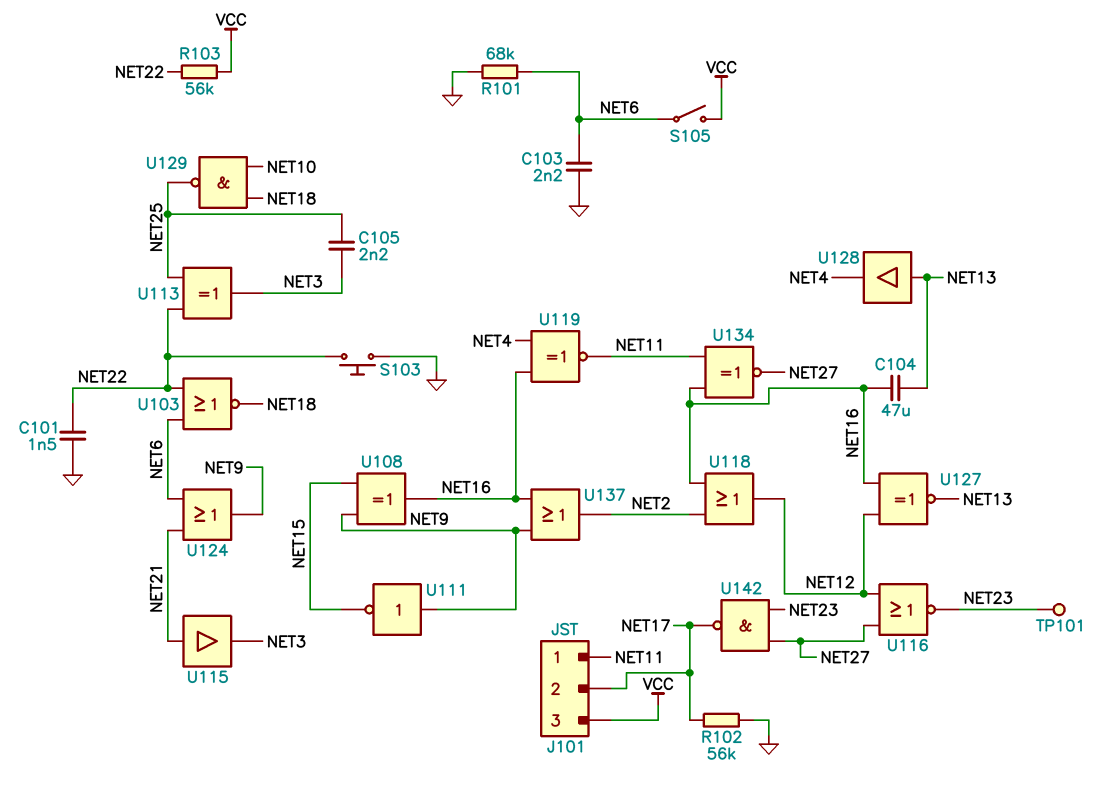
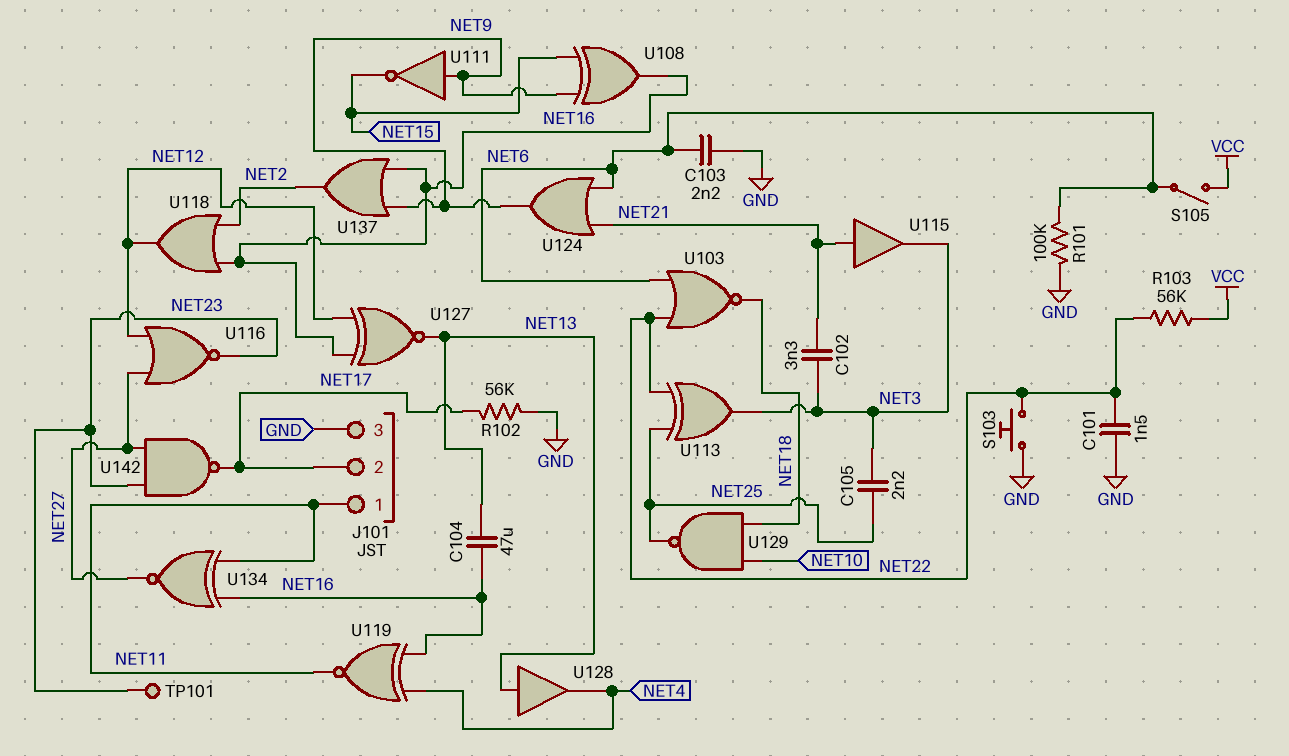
C102: none -> 3.3nF (NET3, NET21)
J101 pin 3: VCC -> GND
R101: 68k (GND, NET6) -> 100k (GND, NET6)

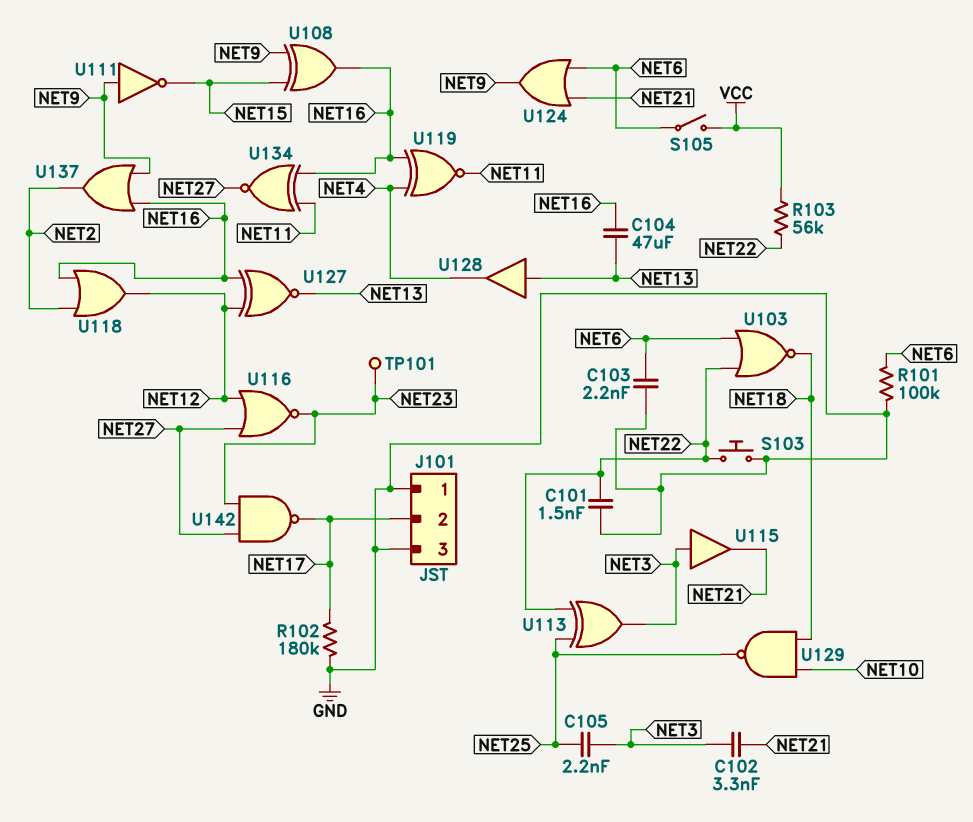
J101 pin 1: NET11 -> GND
R102: 56k (GND, NET17) -> 180k (GND, NET17)
U115: buffer (in NET21, out NET3) -> buffer (in NET3, out NET21)

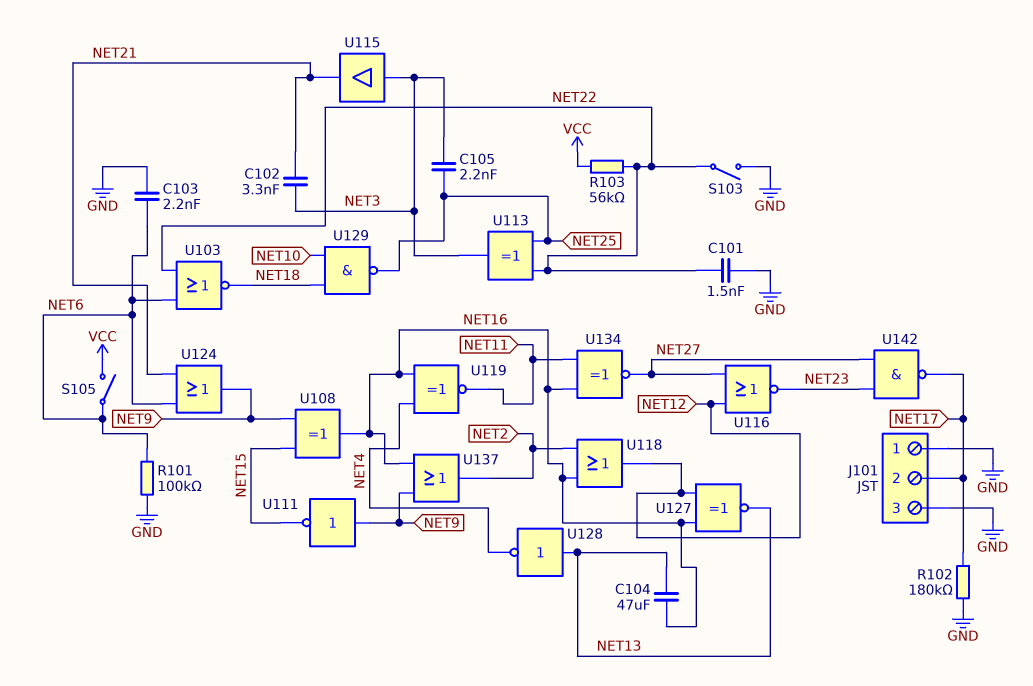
S103: button (GND, NET22) -> switch (GND, NET22)
TP101: test point (NET23) -> none
U128: buffer (in NET13, out NET4) -> NOT (in NET13, out NET4)

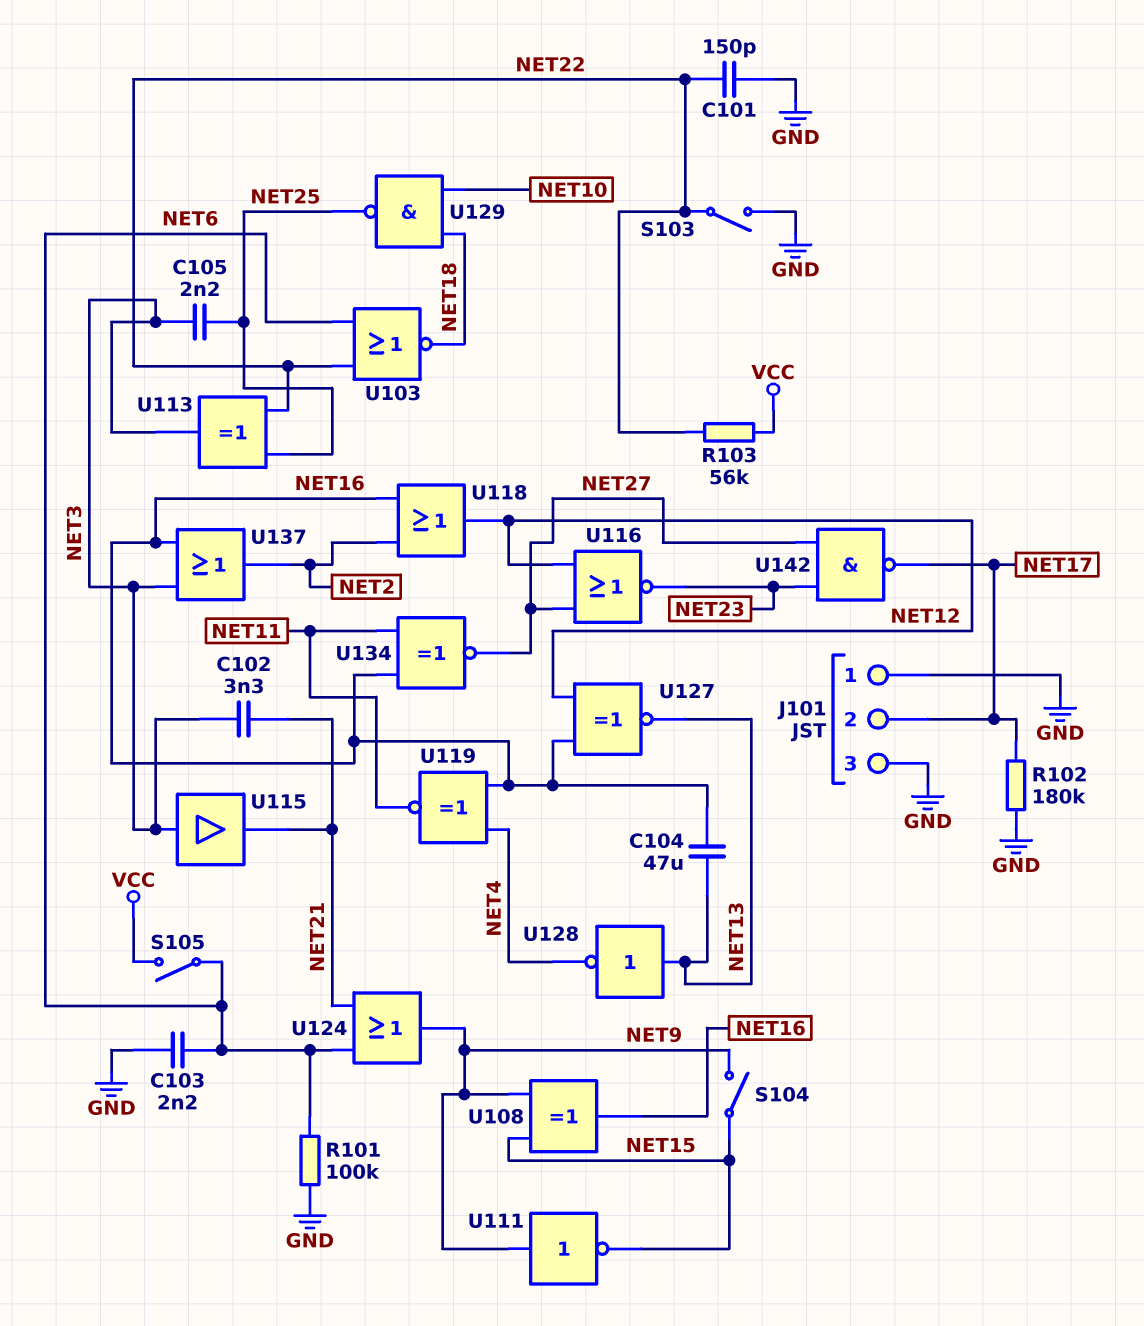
C101: 1.5nF (GND, NET22) -> 150pF (GND, NET22)
S104: none -> switch (NET9, NET15)
U137: OR (in NET9, in NET16, out NET2) -> OR (in NET3, in NET16, out NET2)

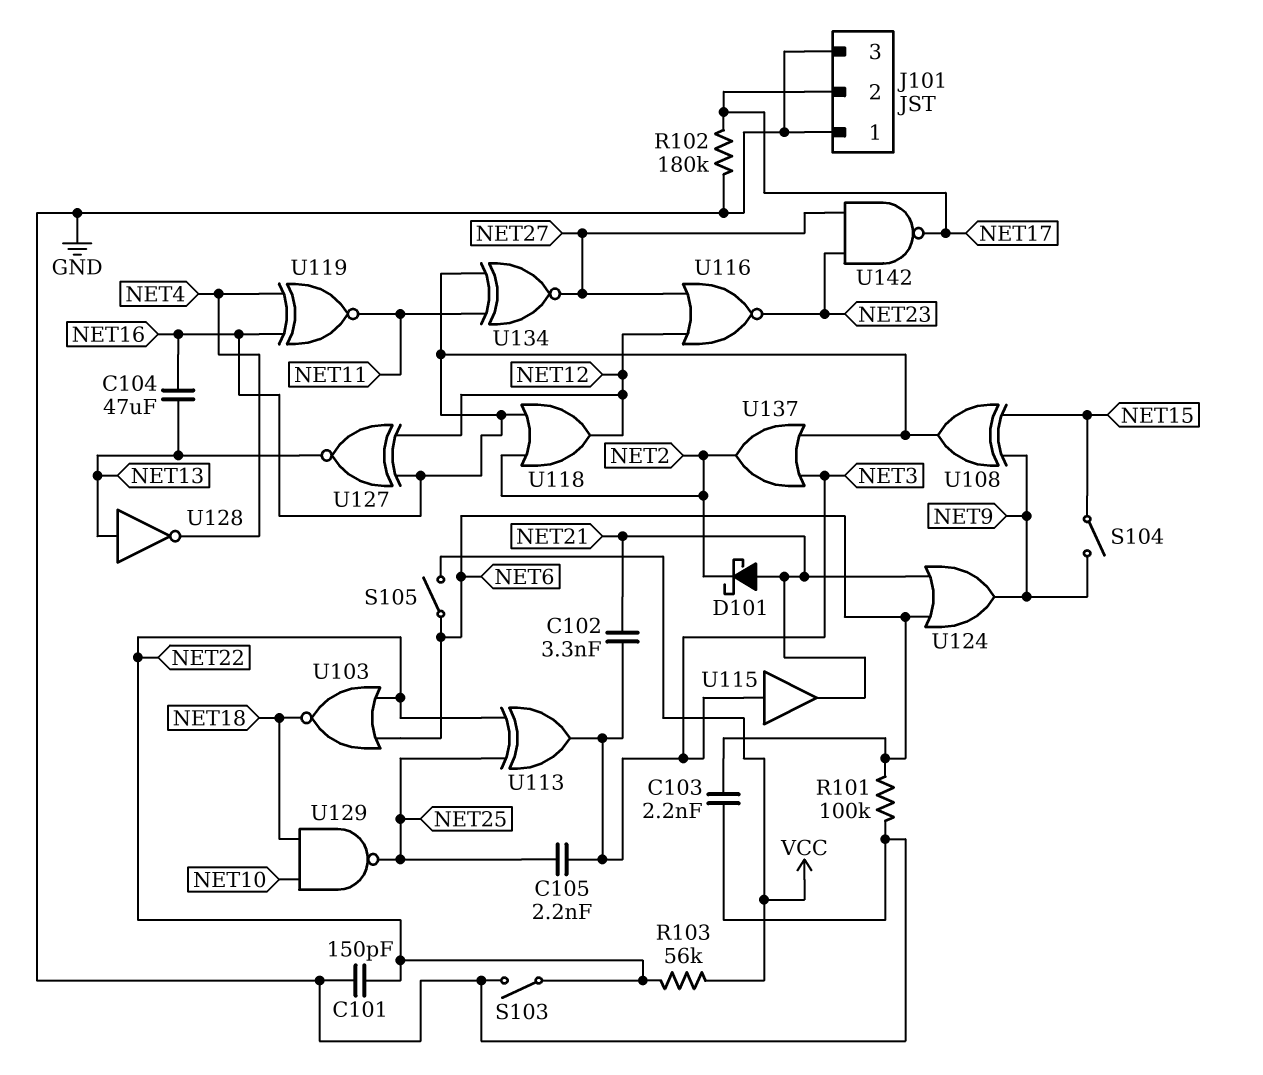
D101: none -> schottky (A NET21, K NET2)
U111: NOT (in NET9, out NET15) -> none

